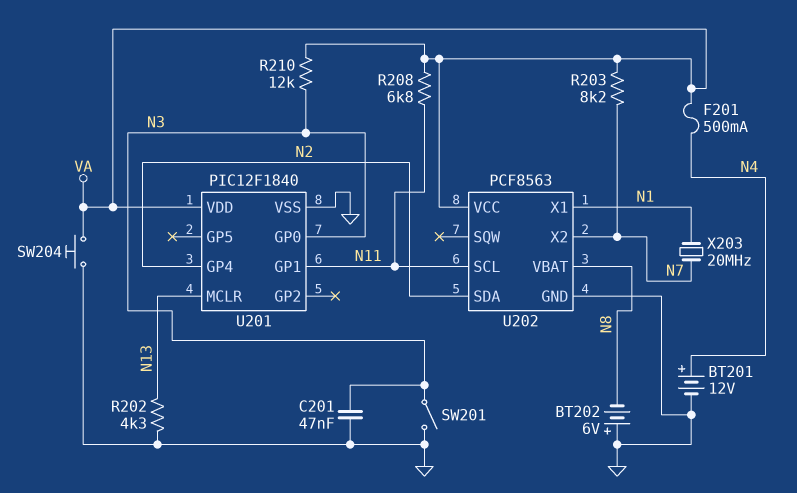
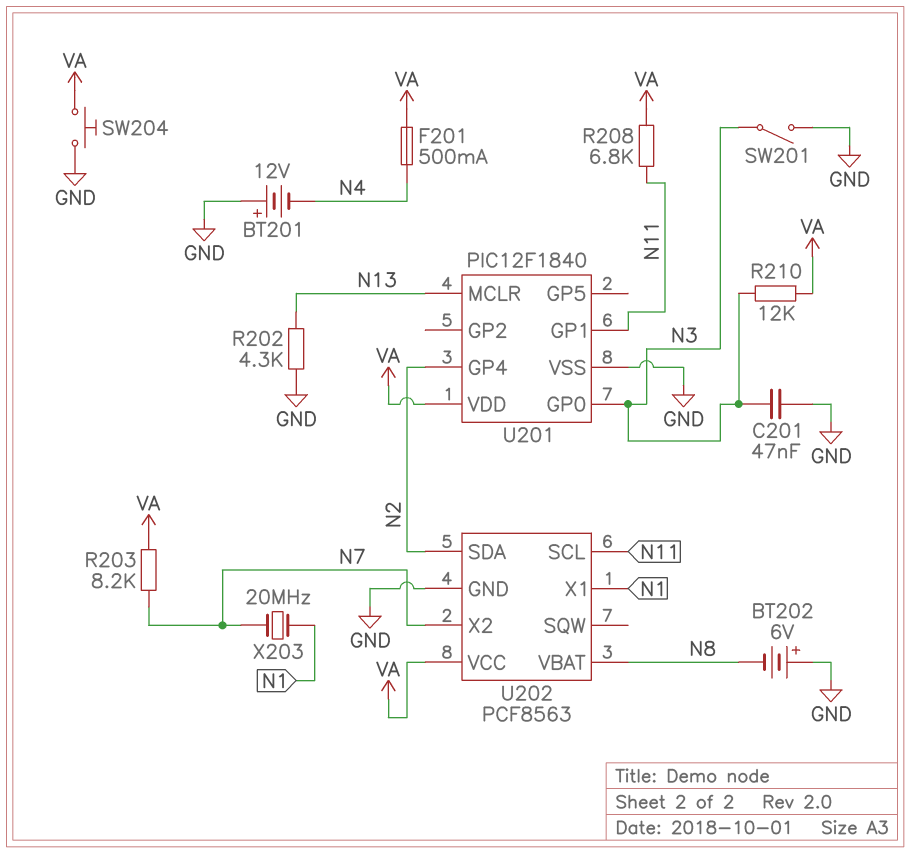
BT201: 12V (plus N4, minus GND) -> 12V (plus GND, minus N4)

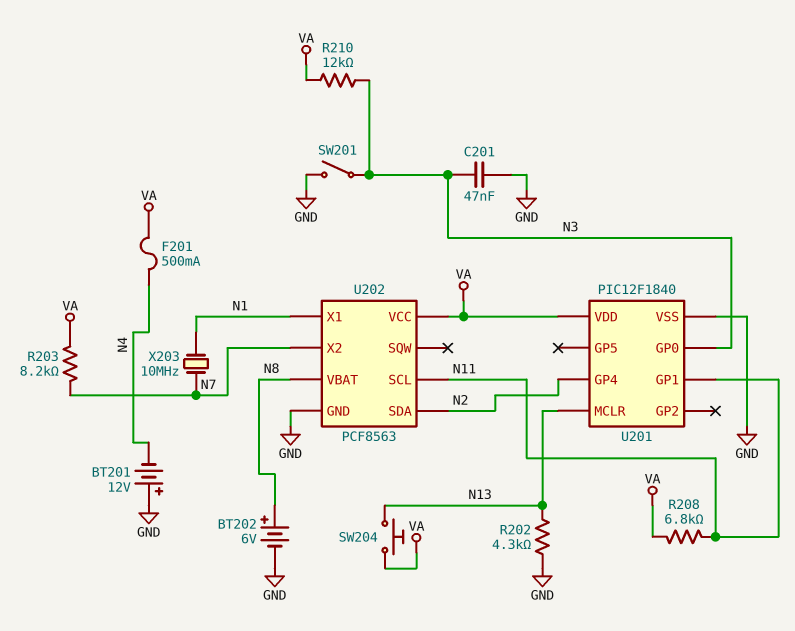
BT202: 6V (plus GND, minus N8) -> 6V (plus N8, minus GND)
SW204: button (GND, VA) -> button (N13, VA)
X203: 20MHz (N1, N7) -> 10MHz (N1, N7)

